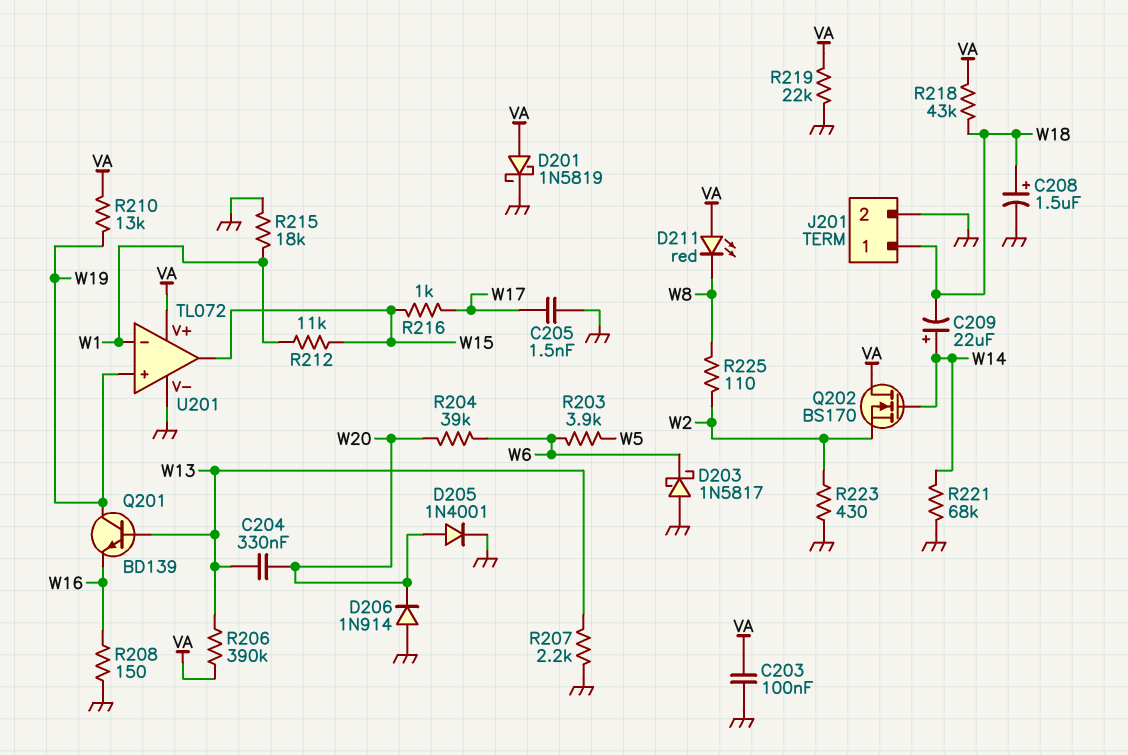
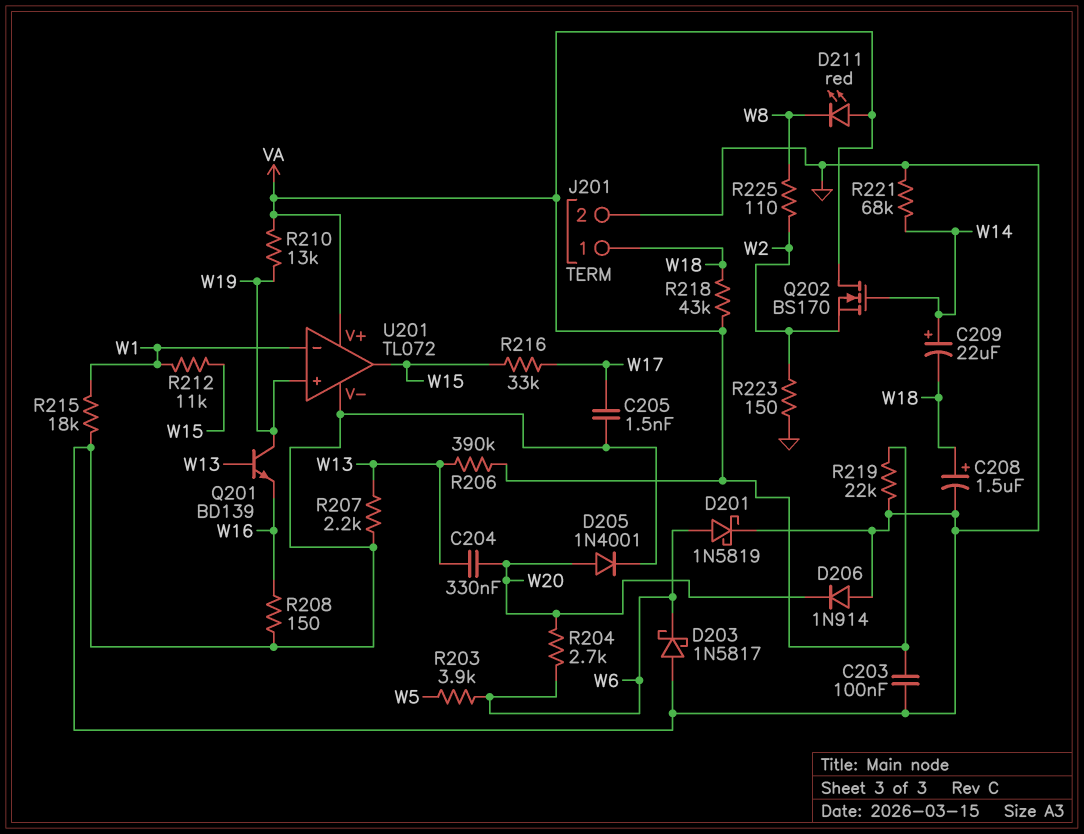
D201: schottky 1N5819 (A VA, K GND) -> schottky 1N5819 (A W6, K GND)
R204: 39k (W6, W20) -> 2.7k (W6, W20)
R216: 1k (W15, W17) -> 33k (W15, W17)
R223: 430 (GND, W2) -> 150 (GND, W2)

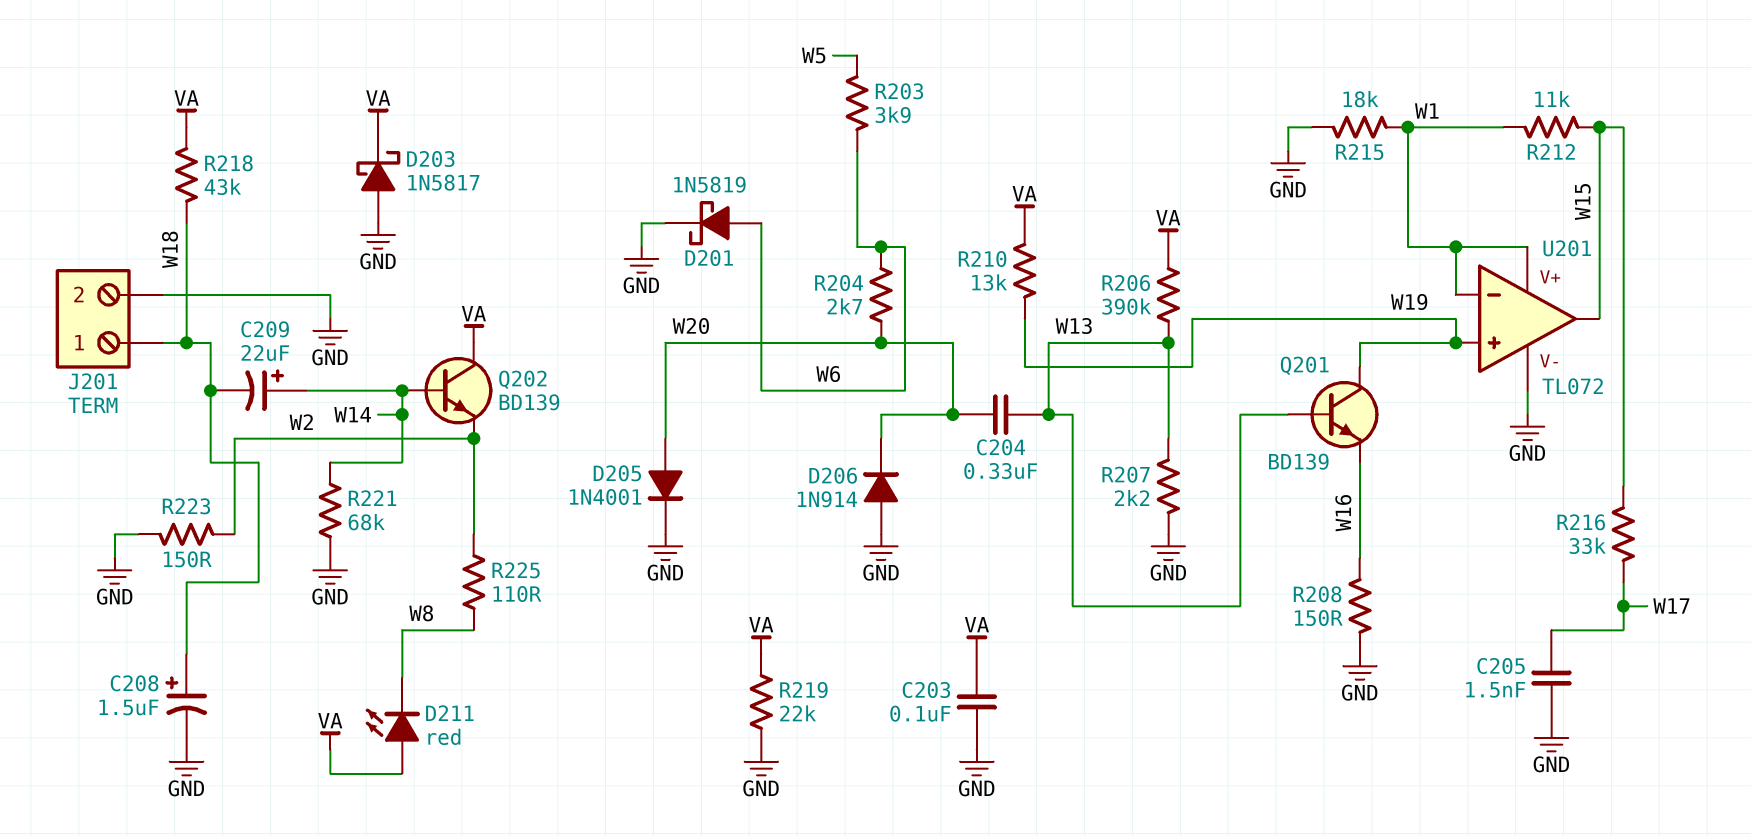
D203: schottky 1N5817 (A GND, K W6) -> schottky 1N5817 (A GND, K VA)
Q202: NMOS BS170 (G W14, D VA, S W2) -> NPN BD139 (B W14, C VA, E W2)
U201 pin V+: VA -> W1

